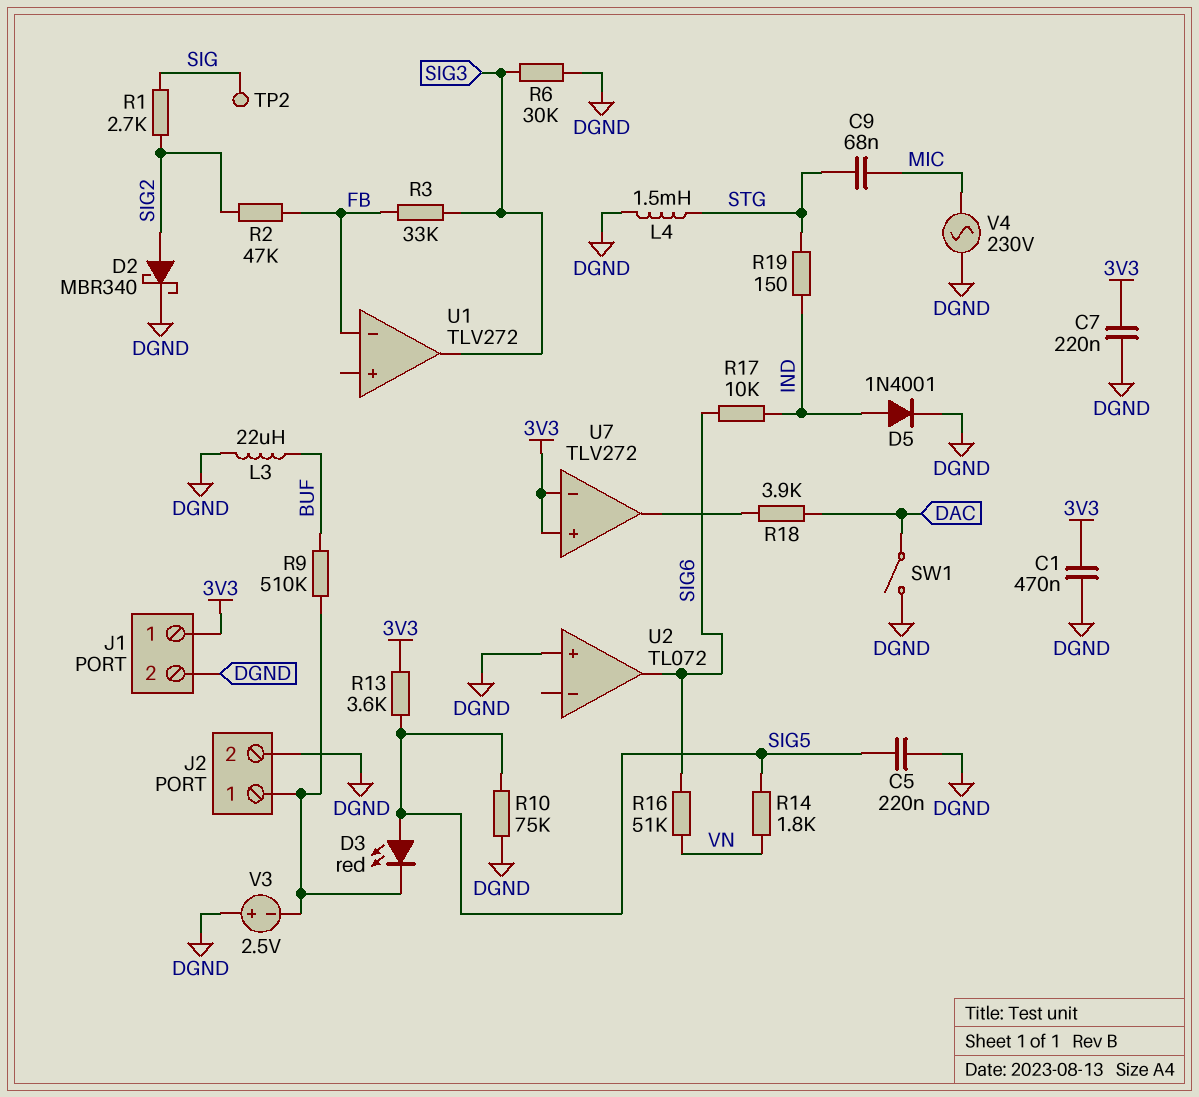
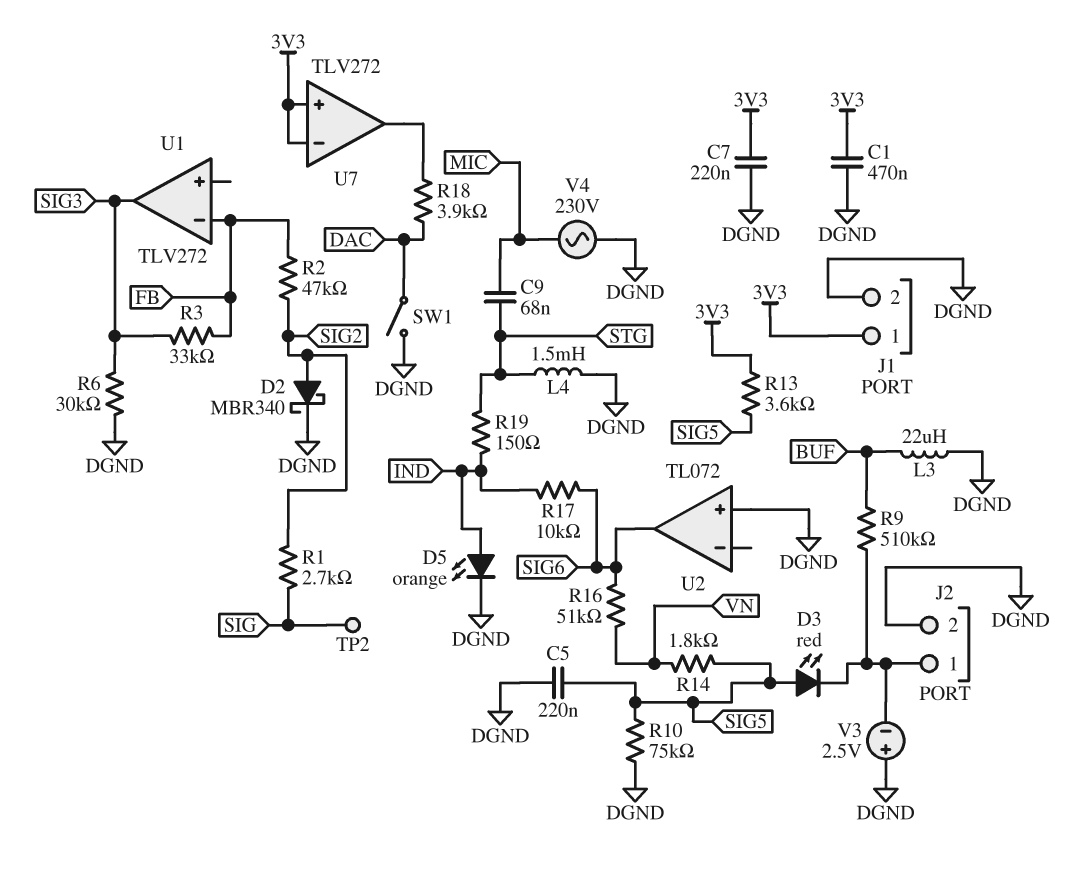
D5: diode 1N4001 (A IND, K DGND) -> LED orange (A IND, K DGND)

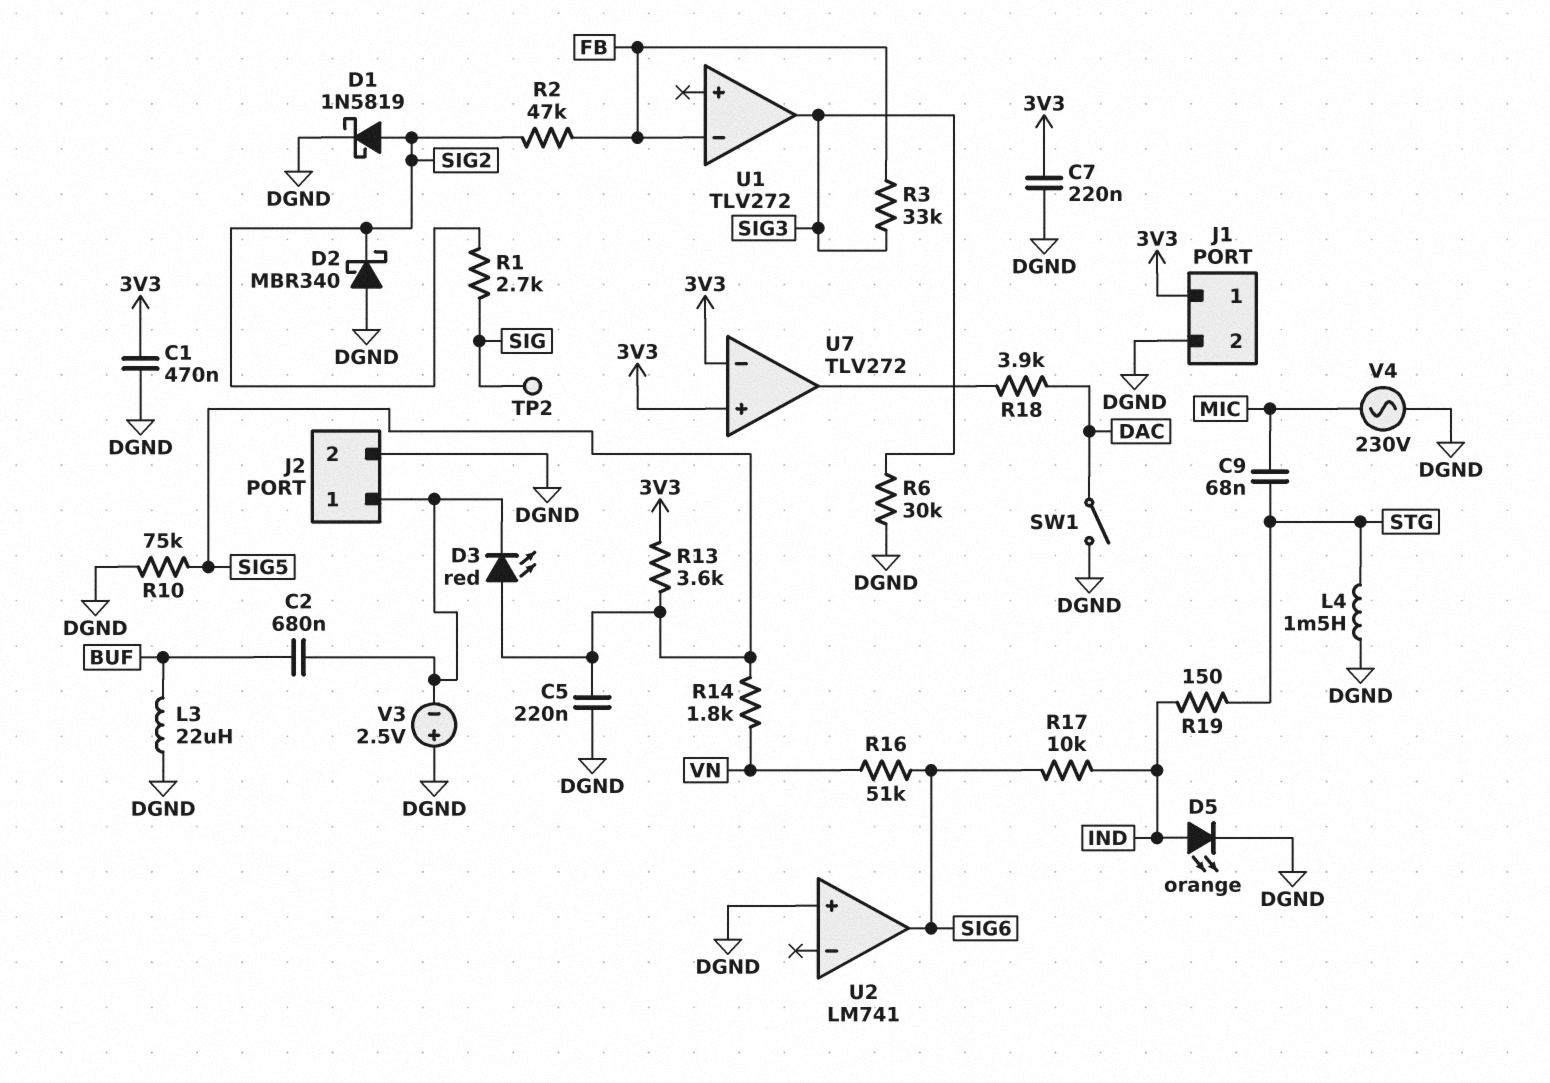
C2: none -> 680nF (BUF, J2/1)
D1: none -> schottky 1N5819 (A SIG2, K DGND)
D2: schottky MBR340 (A SIG2, K DGND) -> schottky MBR340 (A DGND, K SIG2)
R9: 510k (BUF, J2/1) -> none
U2: TL072 -> LM741

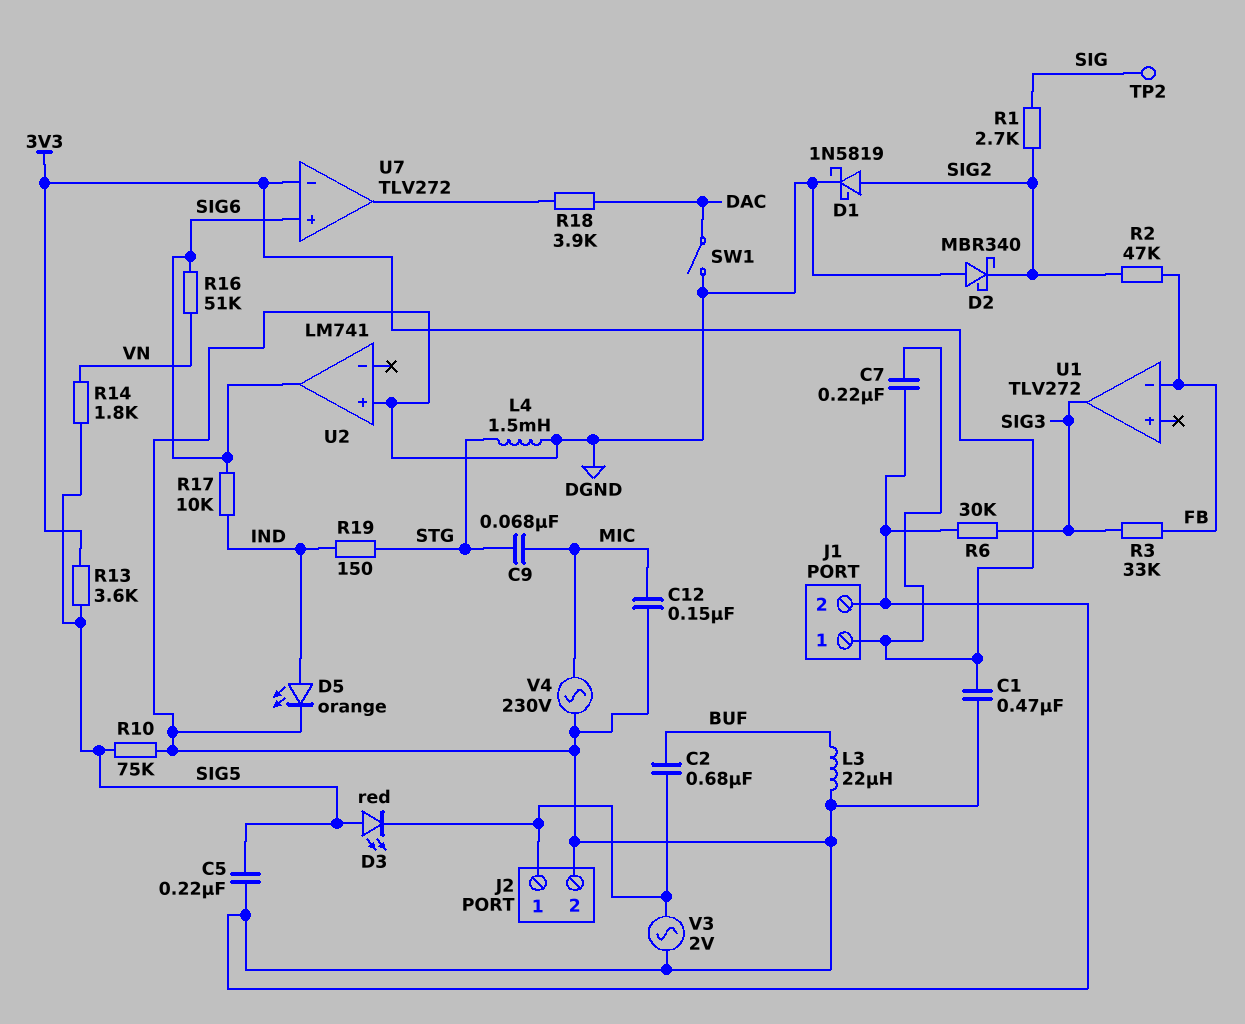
C12: none -> 150nF (DGND, MIC)
U7 pin in+: 3V3 -> SIG6
V3: 2.5V (plus DGND, minus J2/1) -> AC 2V (DGND, J2/1)

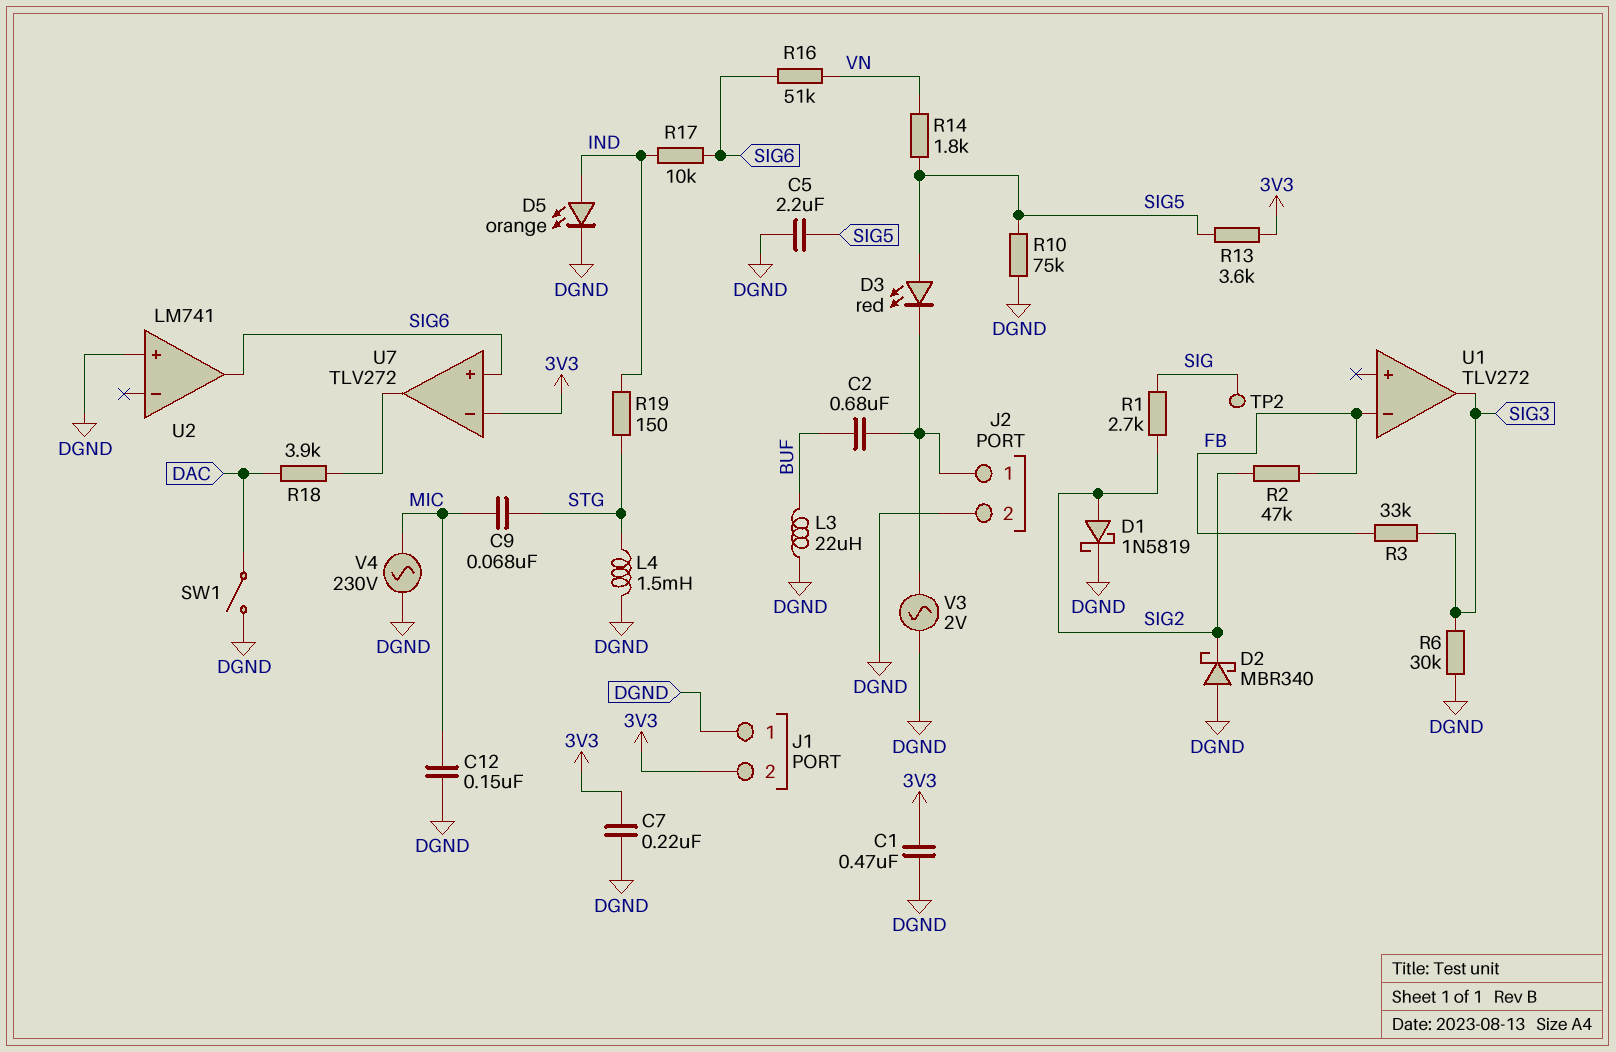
C5: 220nF (DGND, SIG5) -> 2.2uF (DGND, SIG5)
J1 pin 1: 3V3 -> DGND
J1 pin 2: DGND -> 3V3

